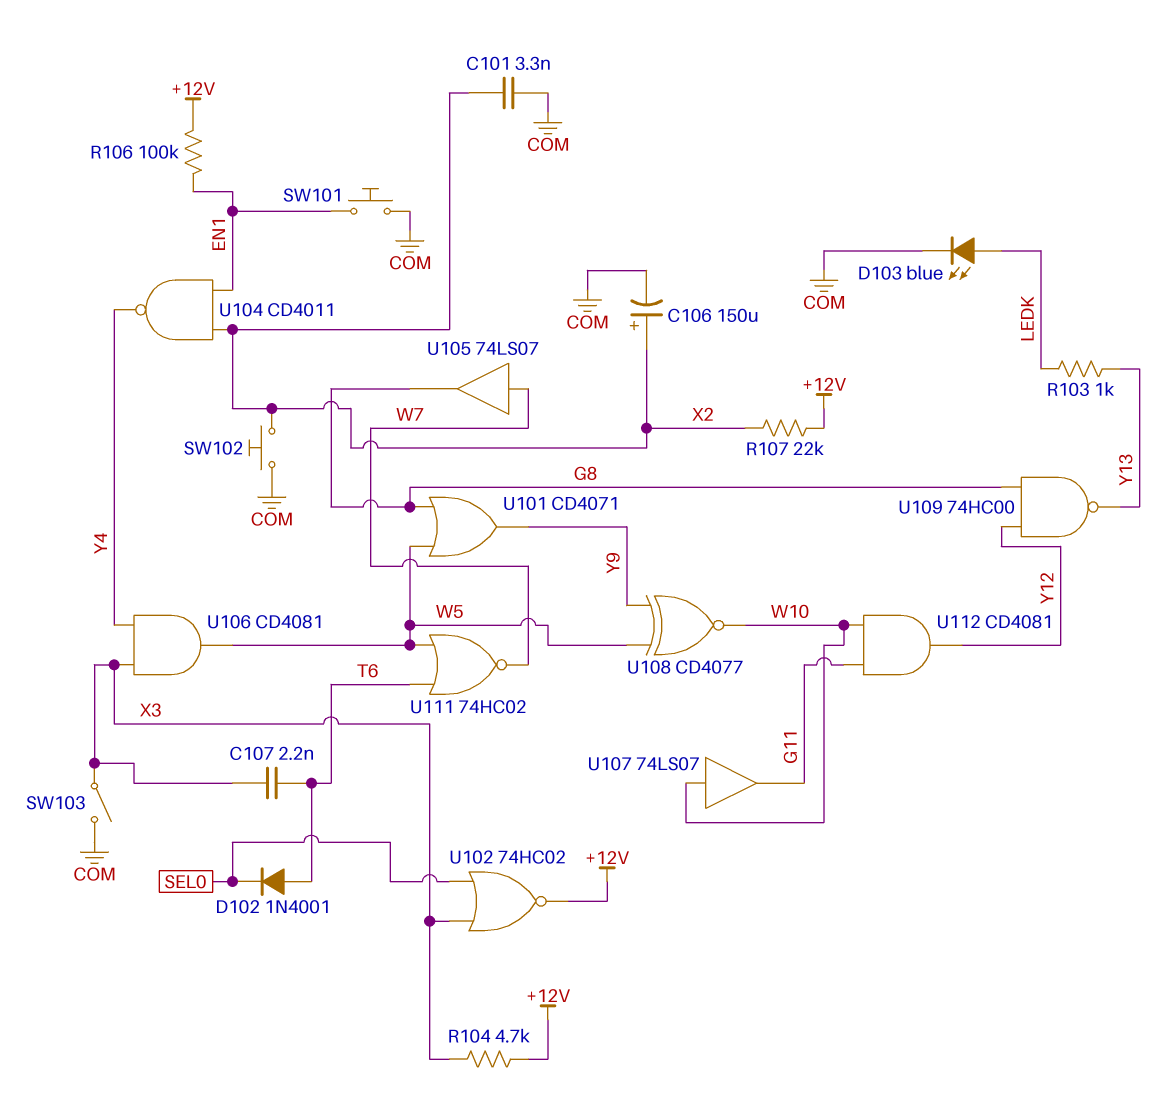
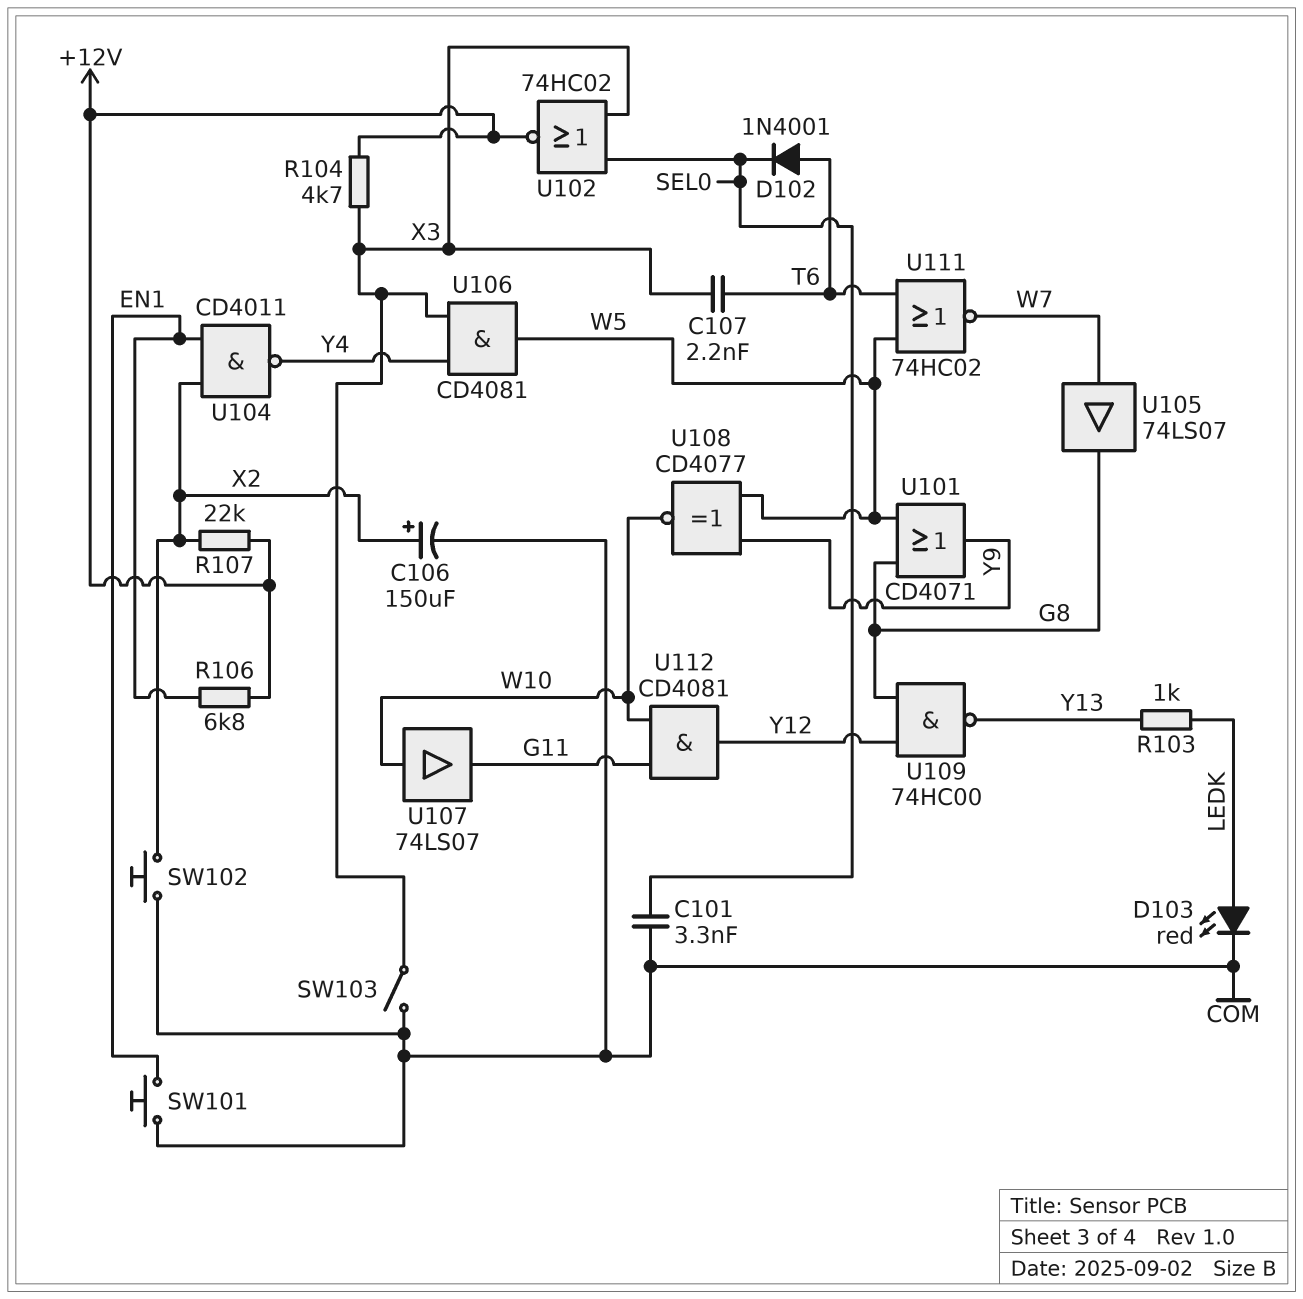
C101: 3.3nF (COM, X2) -> 3.3nF (COM, SEL0)
D103: LED blue (A LEDK, K COM) -> LED red (A LEDK, K COM)
R106: 100k (+12V, EN1) -> 6.8k (+12V, EN1)

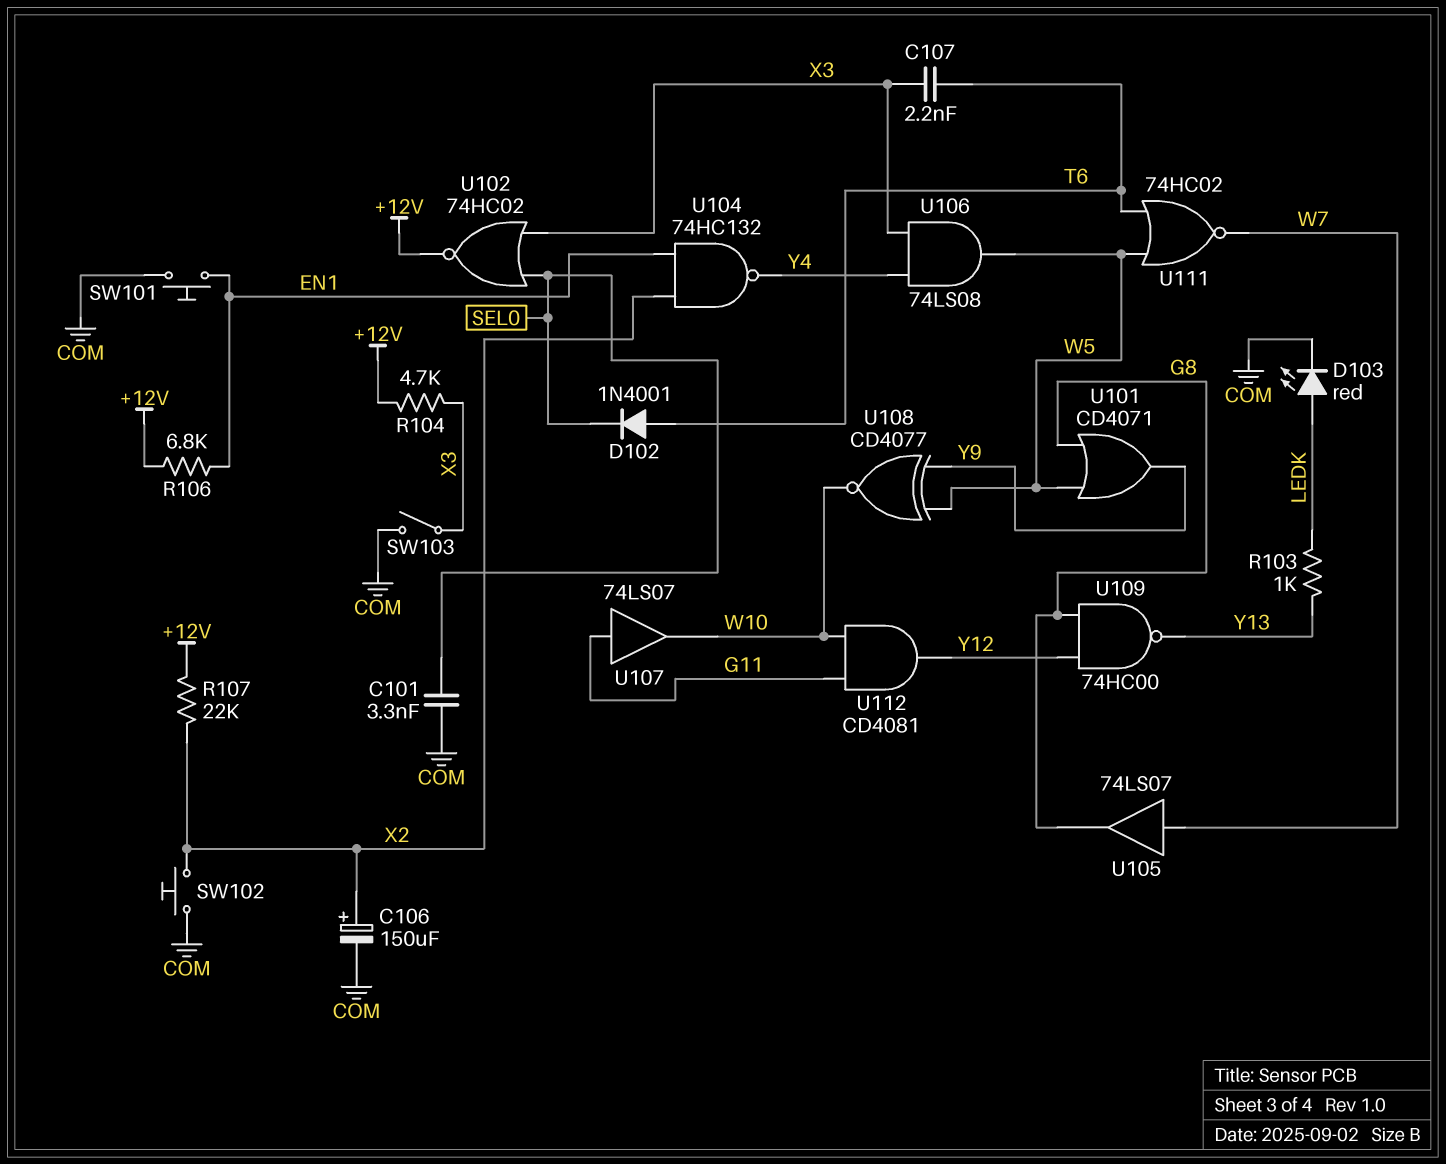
U104: NAND CD4011 (in EN1, in X2, out Y4) -> NAND 74HC132 (in EN1, in X2, out Y4)
U106: AND CD4081 (in X3, in Y4, out W5) -> AND 74LS08 (in X3, in Y4, out W5)
U107: buffer 74LS07 (in W10, out G11) -> buffer 74LS07 (in G11, out W10)

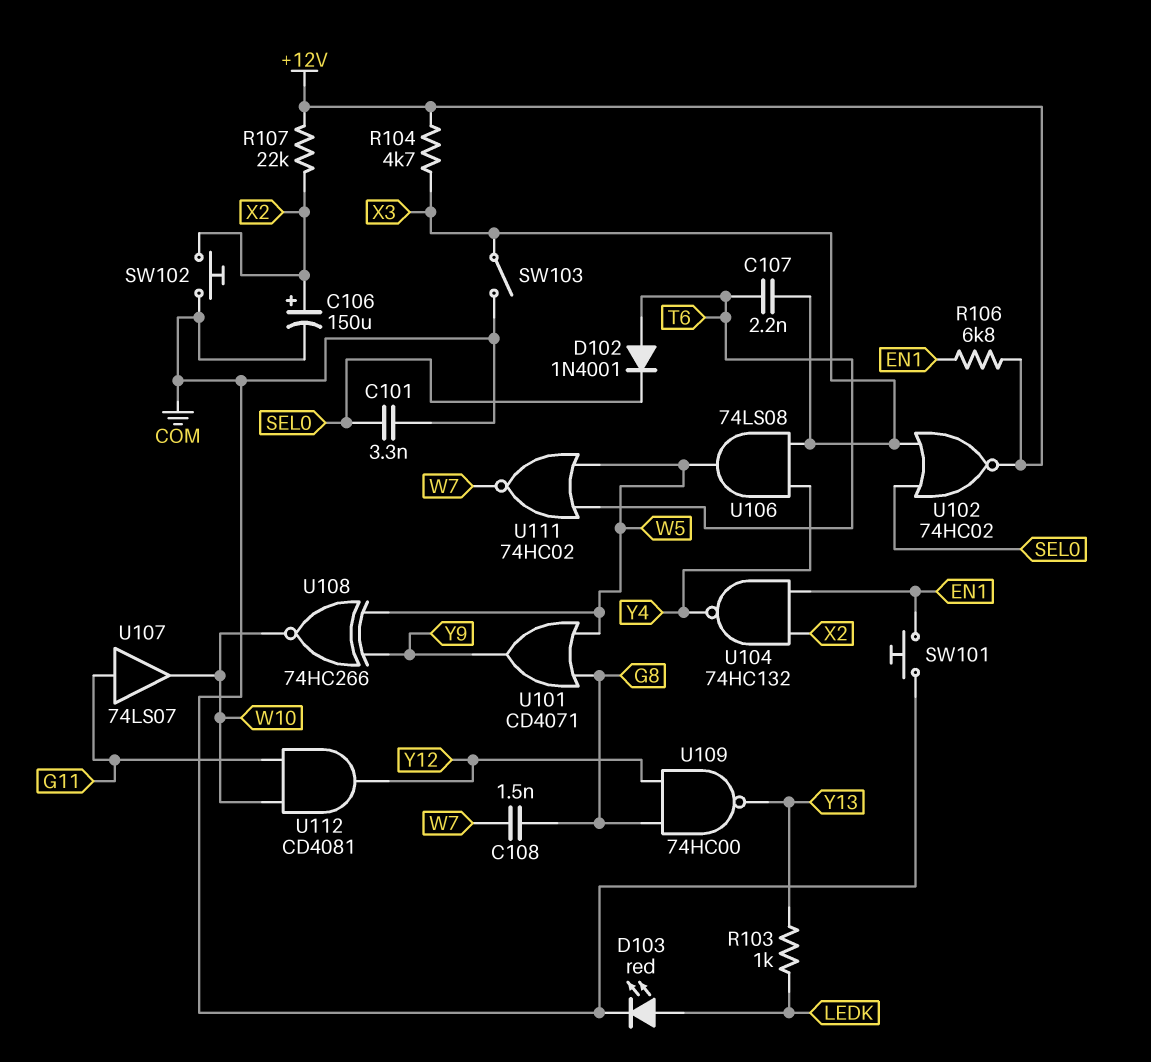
C108: none -> 1.5nF (G8, W7)
U105: buffer 74LS07 (in W7, out G8) -> none
U108: XNOR CD4077 (in W5, in Y9, out W10) -> XNOR 74HC266 (in W5, in Y9, out W10)

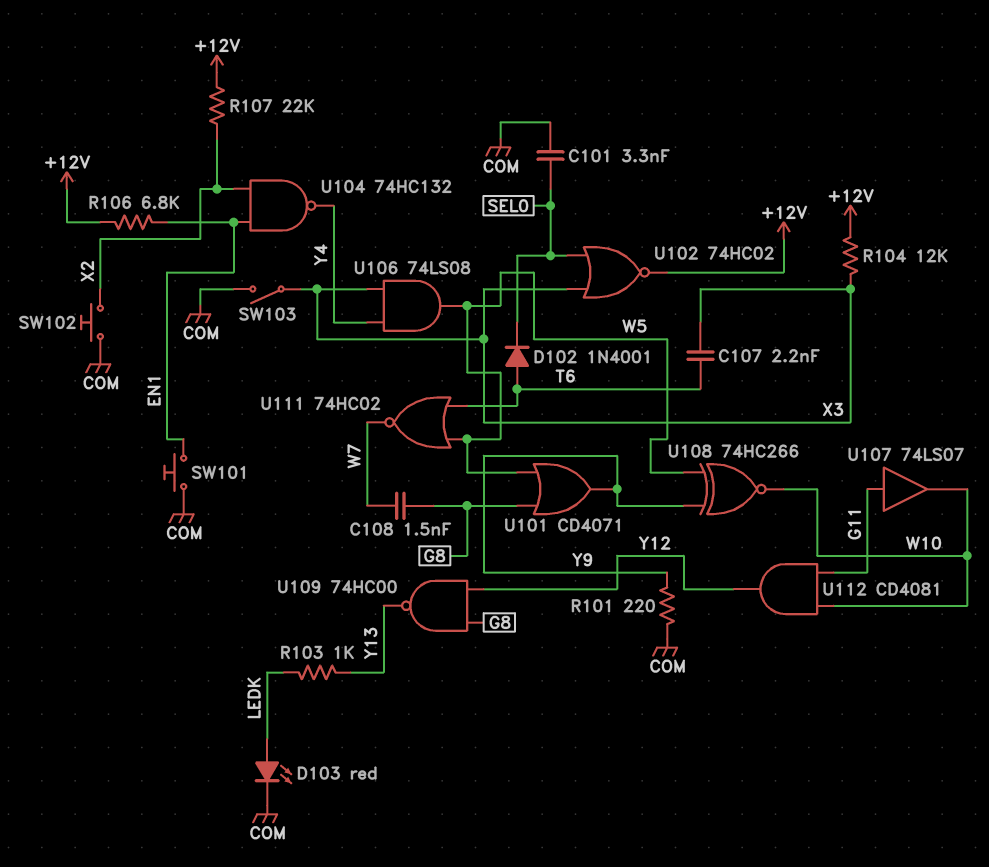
C106: 150uF (plus X2, minus COM) -> none
R101: none -> 220 (COM, Y9)
R104: 4.7k (+12V, X3) -> 12k (+12V, X3)

